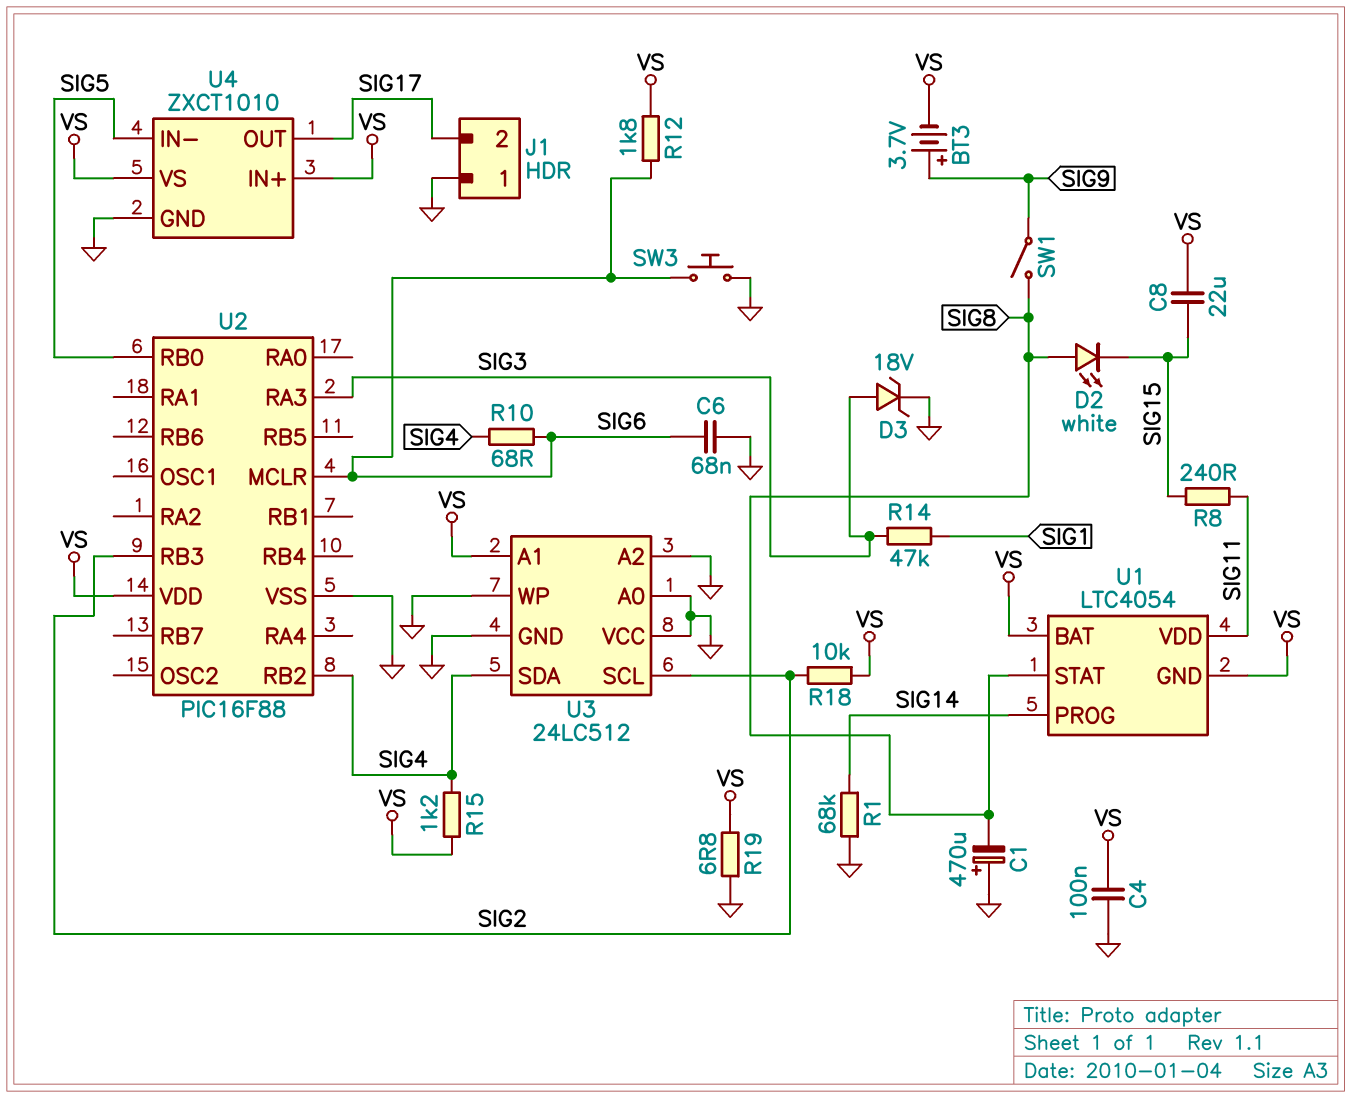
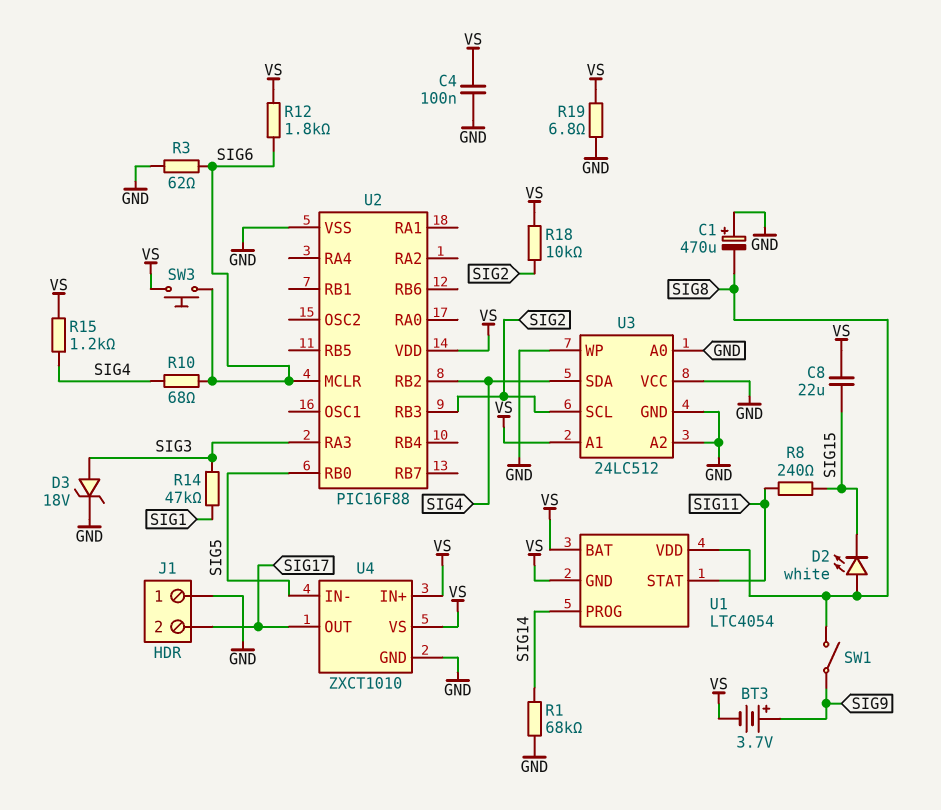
C6: 68nF (GND, SIG6) -> none
R3: none -> 62 (GND, SIG6)
SW3: button (GND, SIG6) -> button (SIG6, VS)
U1 pin STAT: SIG8 -> SIG11
U1 pin VDD: SIG11 -> SIG8

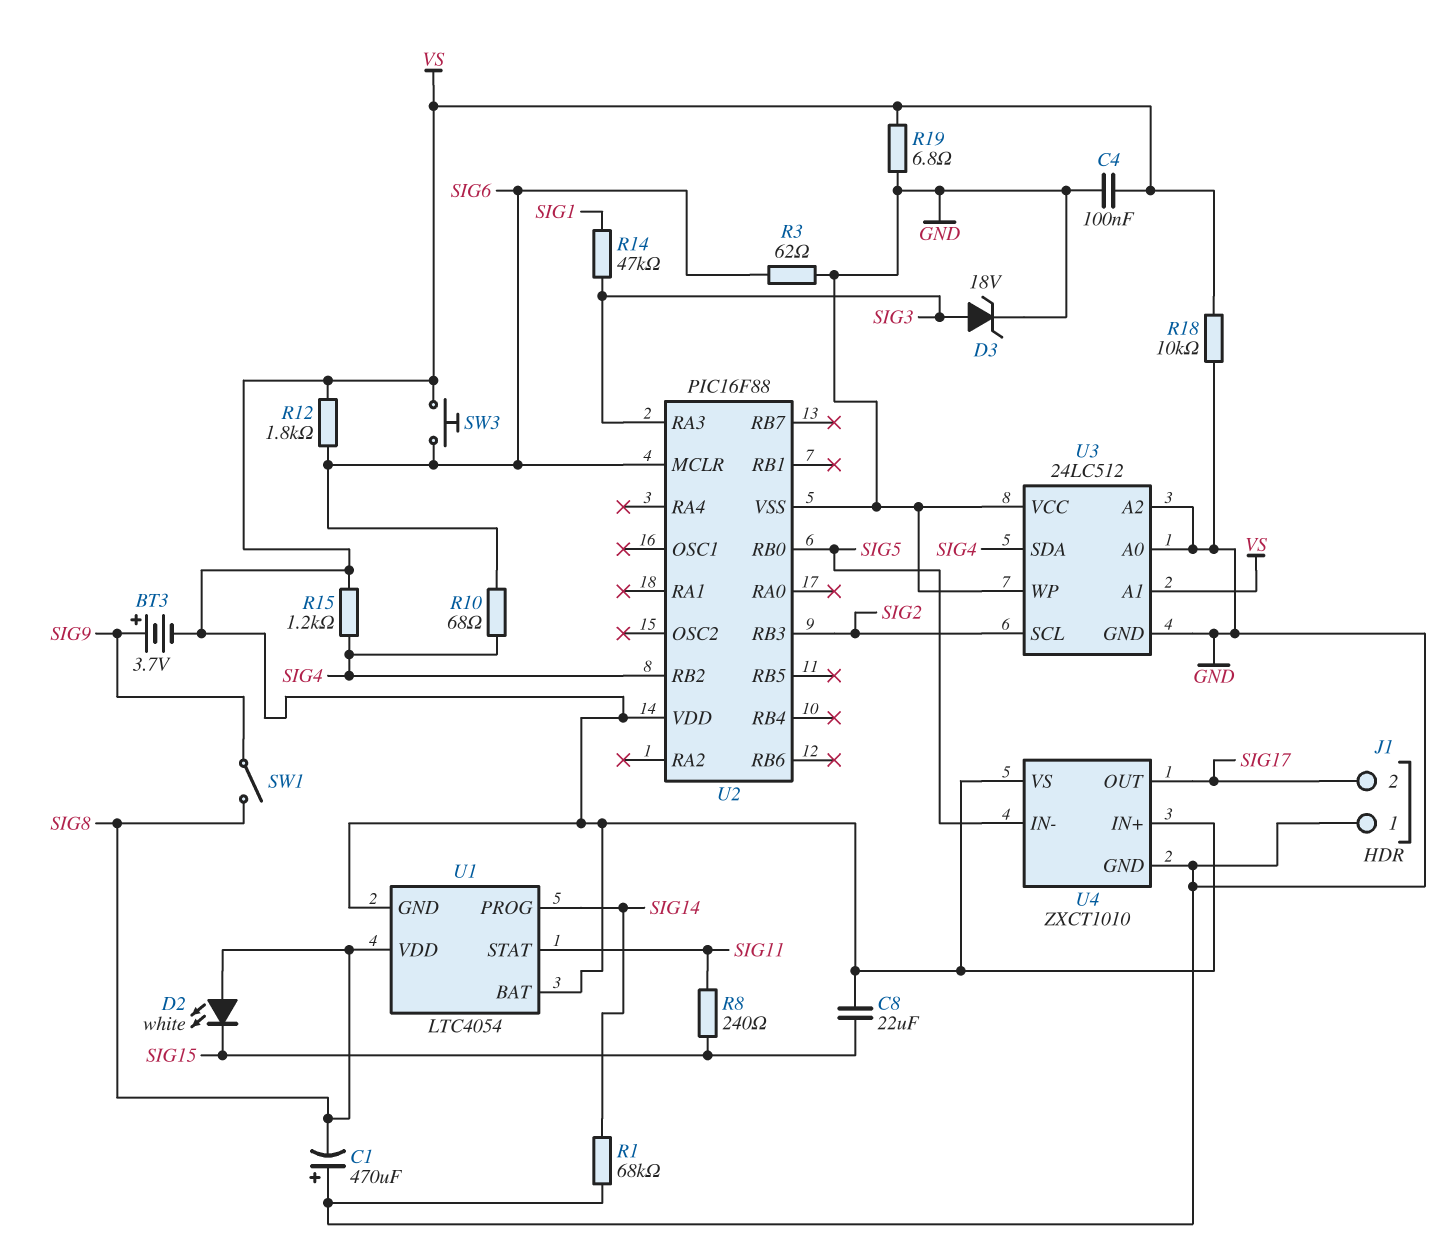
R18: 10k (SIG2, VS) -> 10k (GND, VS)

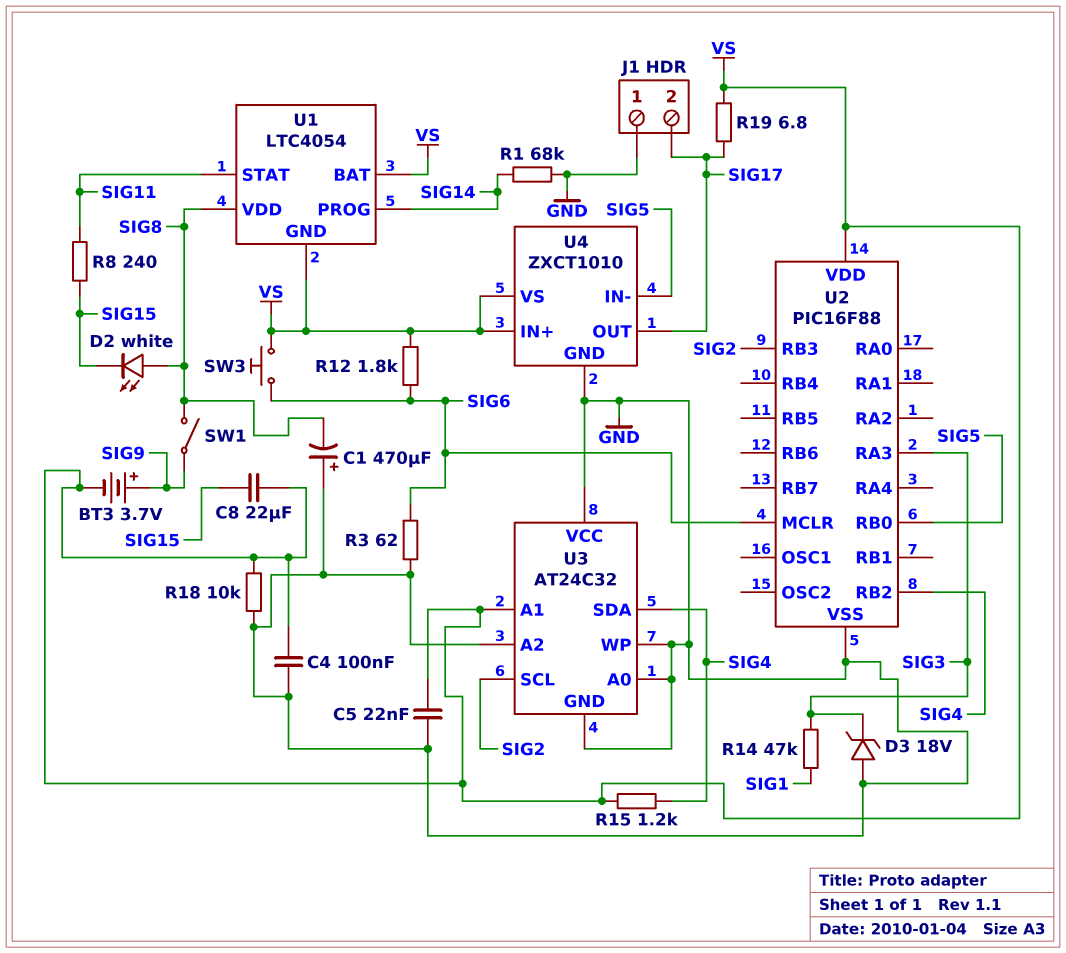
C5: none -> 22nF (GND, VS)
D3: zener 18V (A SIG3, K GND) -> zener 18V (A GND, K SIG3)
R10: 68 (SIG4, SIG6) -> none
R19: 6.8 (GND, VS) -> 6.8 (SIG17, VS)
U3: 24LC512 -> AT24C32

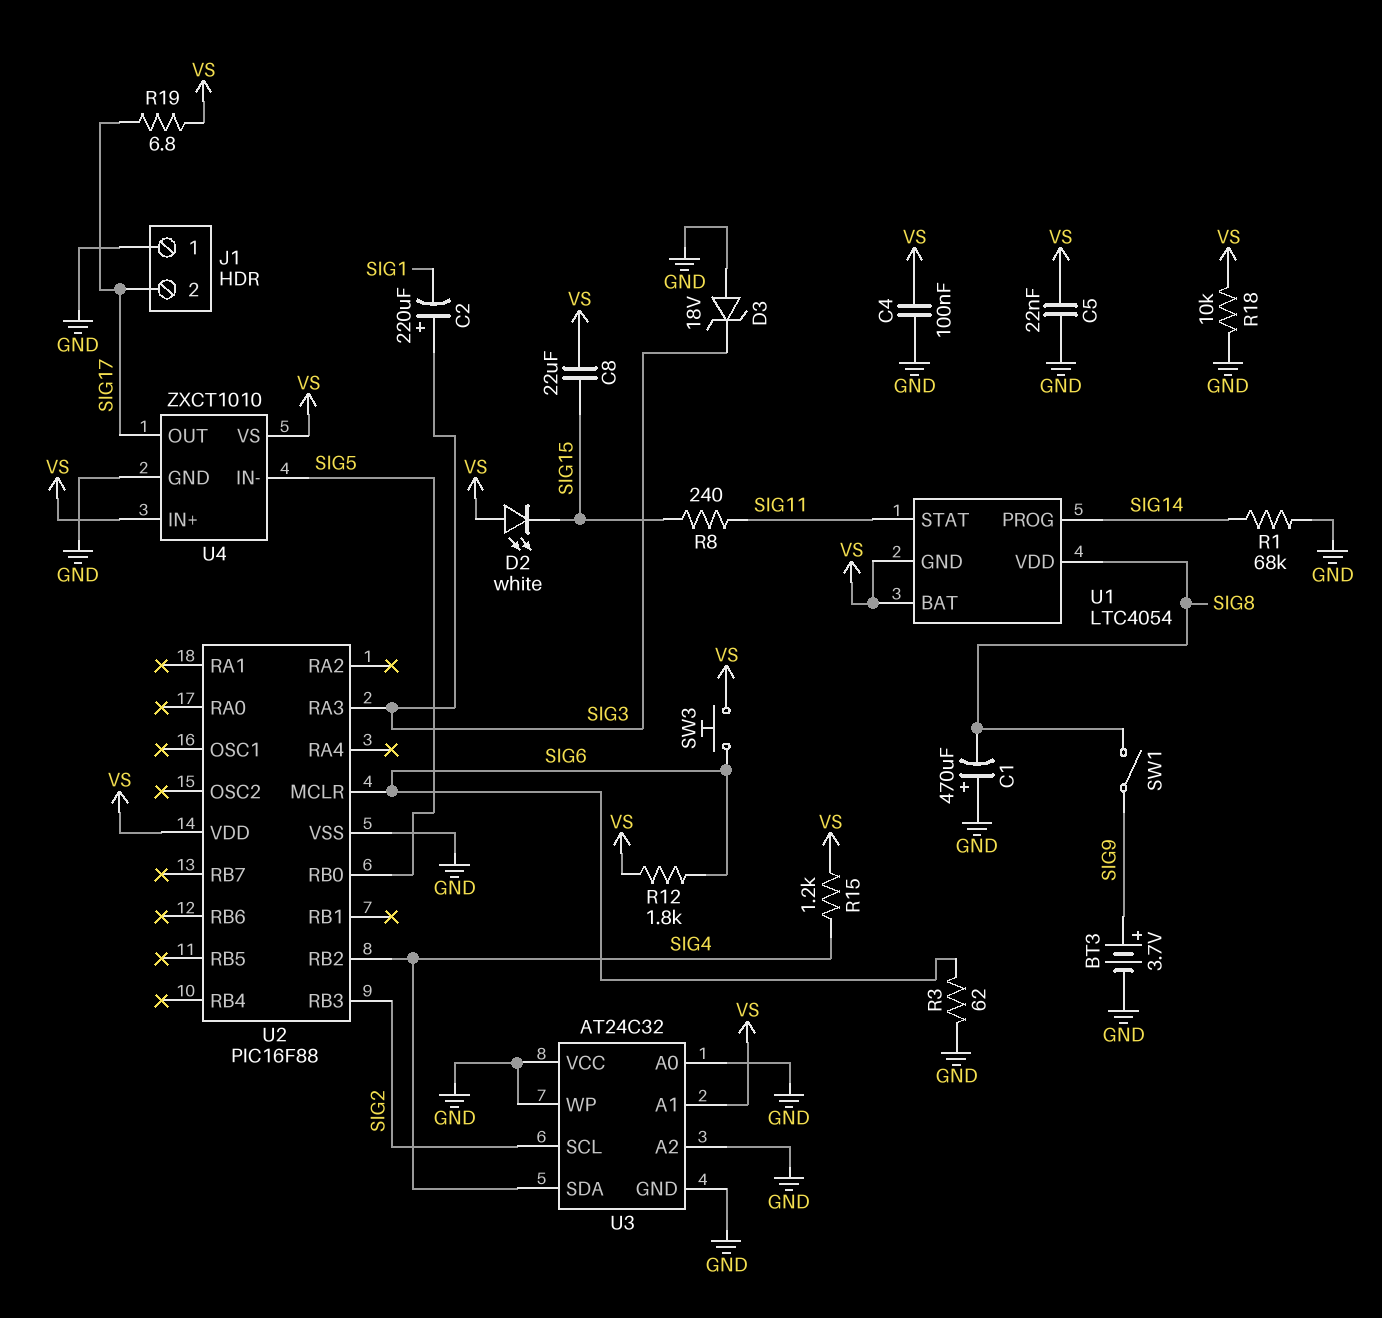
BT3: 3.7V (plus SIG9, minus VS) -> 3.7V (plus SIG9, minus GND)
C2: none -> 220uF (plus SIG3, minus SIG1)
D2: LED white (A SIG8, K SIG15) -> LED white (A VS, K SIG15)
R14: 47k (SIG1, SIG3) -> none

